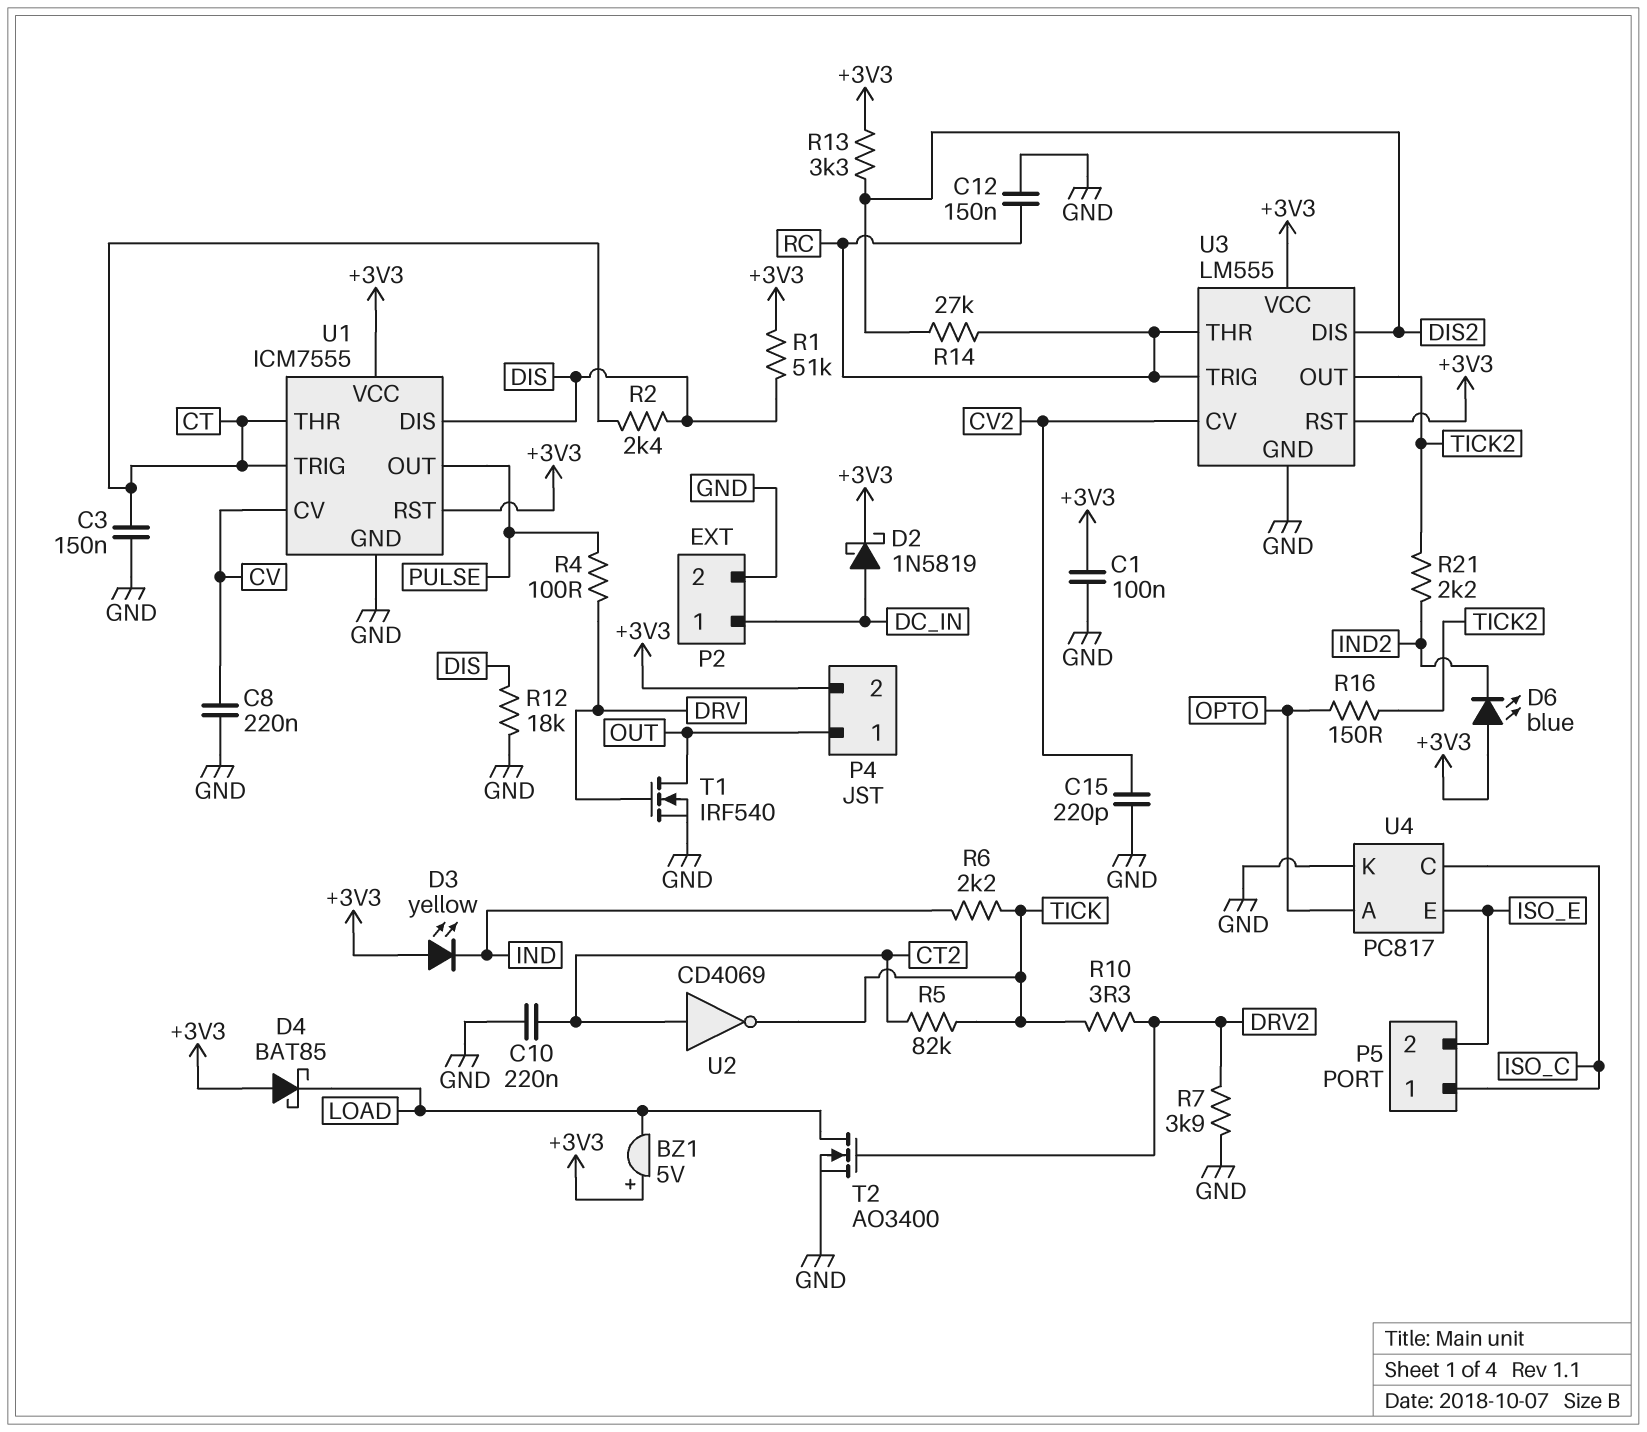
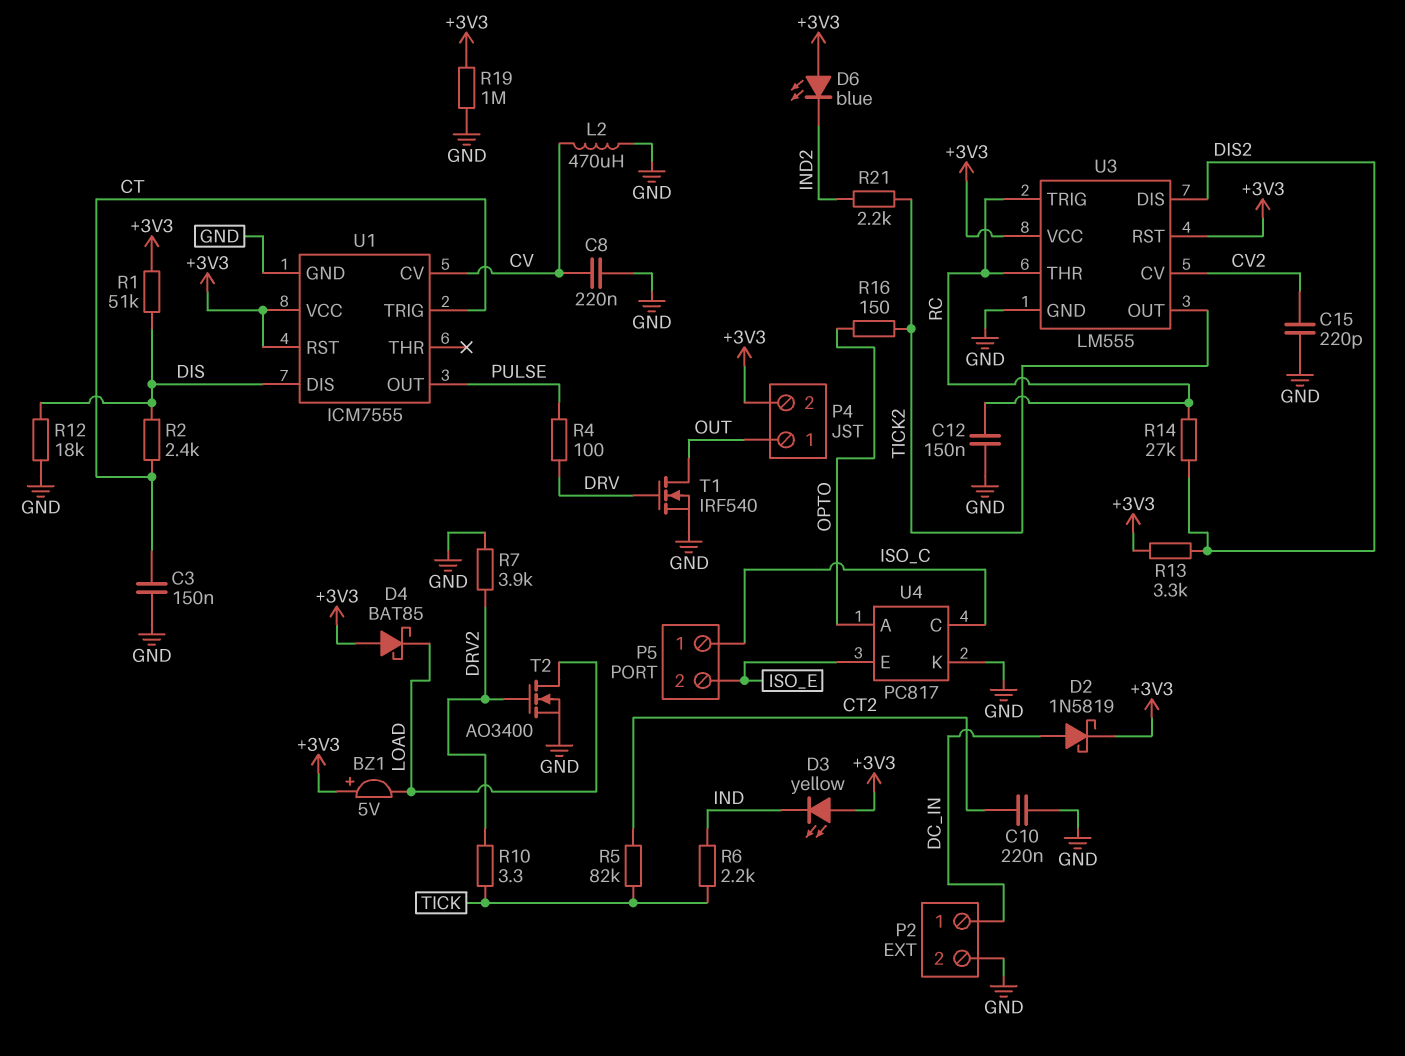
C1: 100nF (+3V3, GND) -> none
L2: none -> 470uH (CV, GND)
R19: none -> 1M (+3V3, GND)
U1 pin THR: CT -> none
U2: NOT CD4069 (in CT2, out TICK) -> none

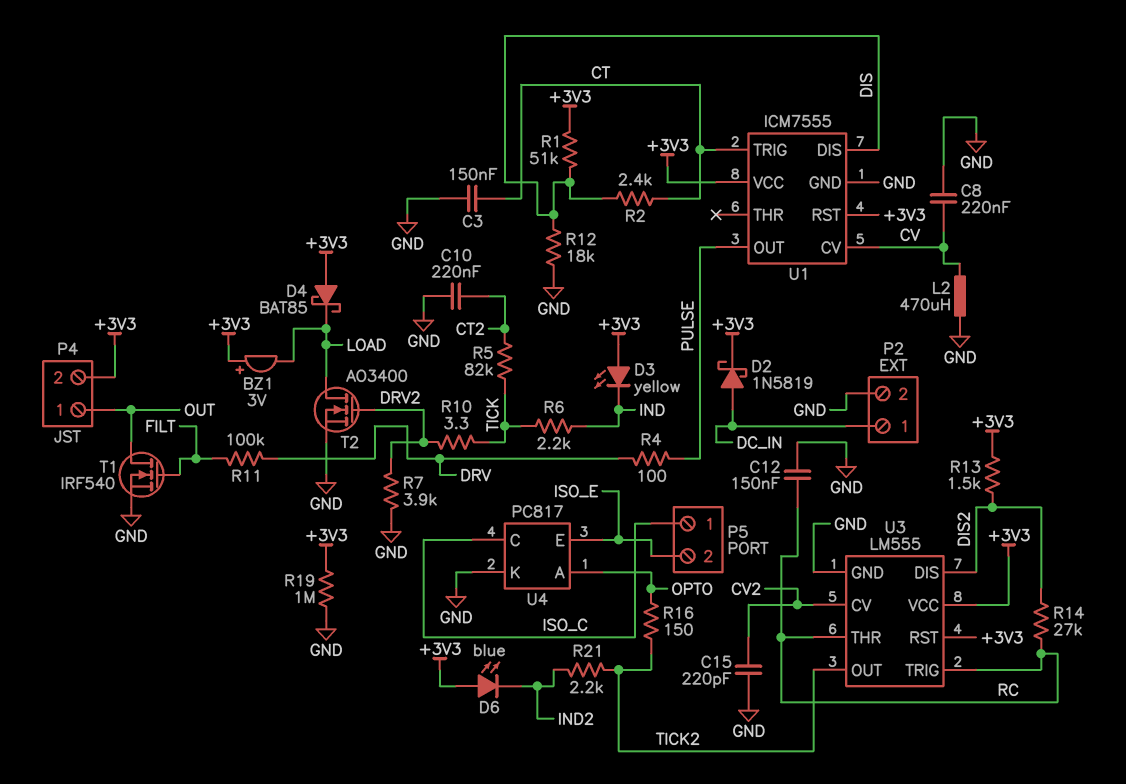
BZ1: buzzer 5V (plus +3V3, minus LOAD) -> buzzer 3V (plus +3V3, minus LOAD)
R11: none -> 100k (DRV, FILT)
R13: 3.3k (+3V3, DIS2) -> 1.5k (+3V3, DIS2)
T1: NMOS IRF540 (G DRV, D OUT, S GND) -> NMOS IRF540 (G FILT, D OUT, S GND)

